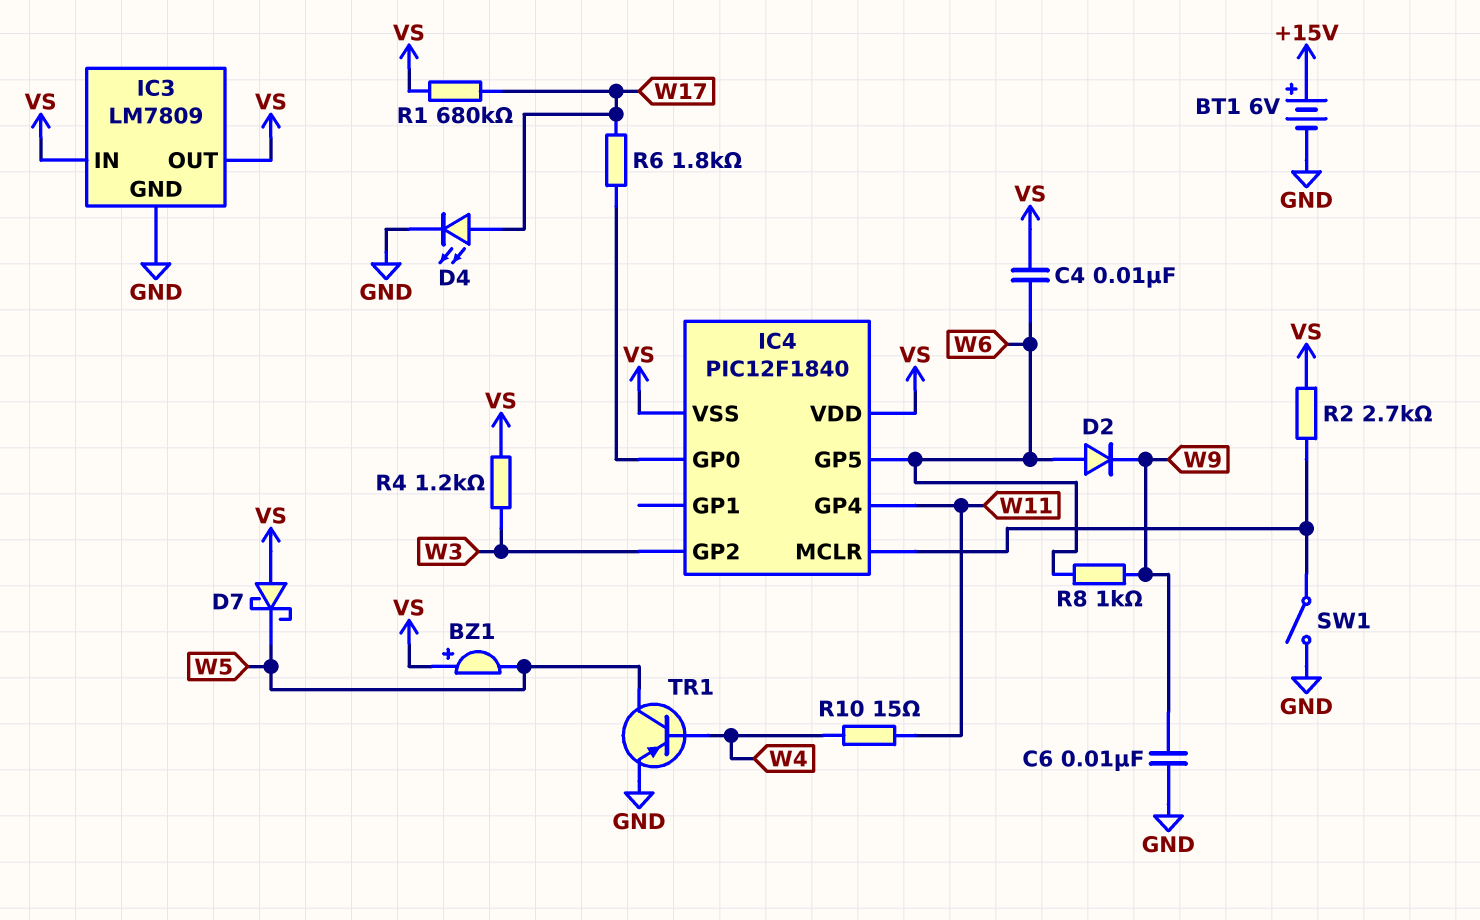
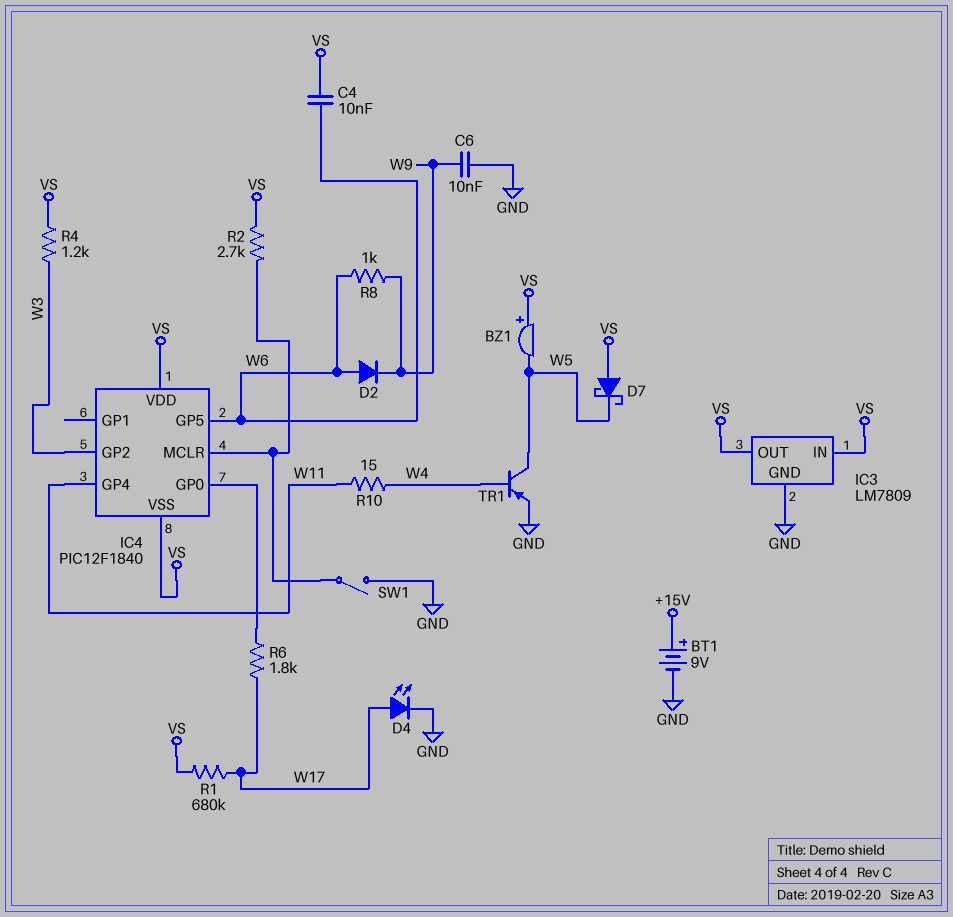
BT1: 6V (plus +15V, minus GND) -> 9V (plus +15V, minus GND)

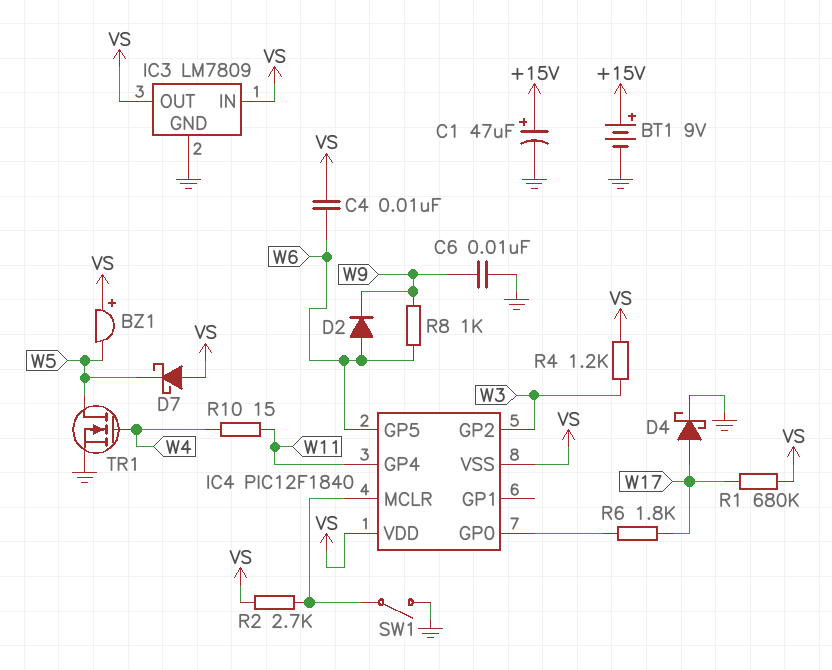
C1: none -> 47uF (plus +15V, minus GND)
D4: LED (A W17, K GND) -> schottky (A W17, K GND)
TR1: PNP (B W4, C W5, E GND) -> NMOS (G W4, D W5, S GND)

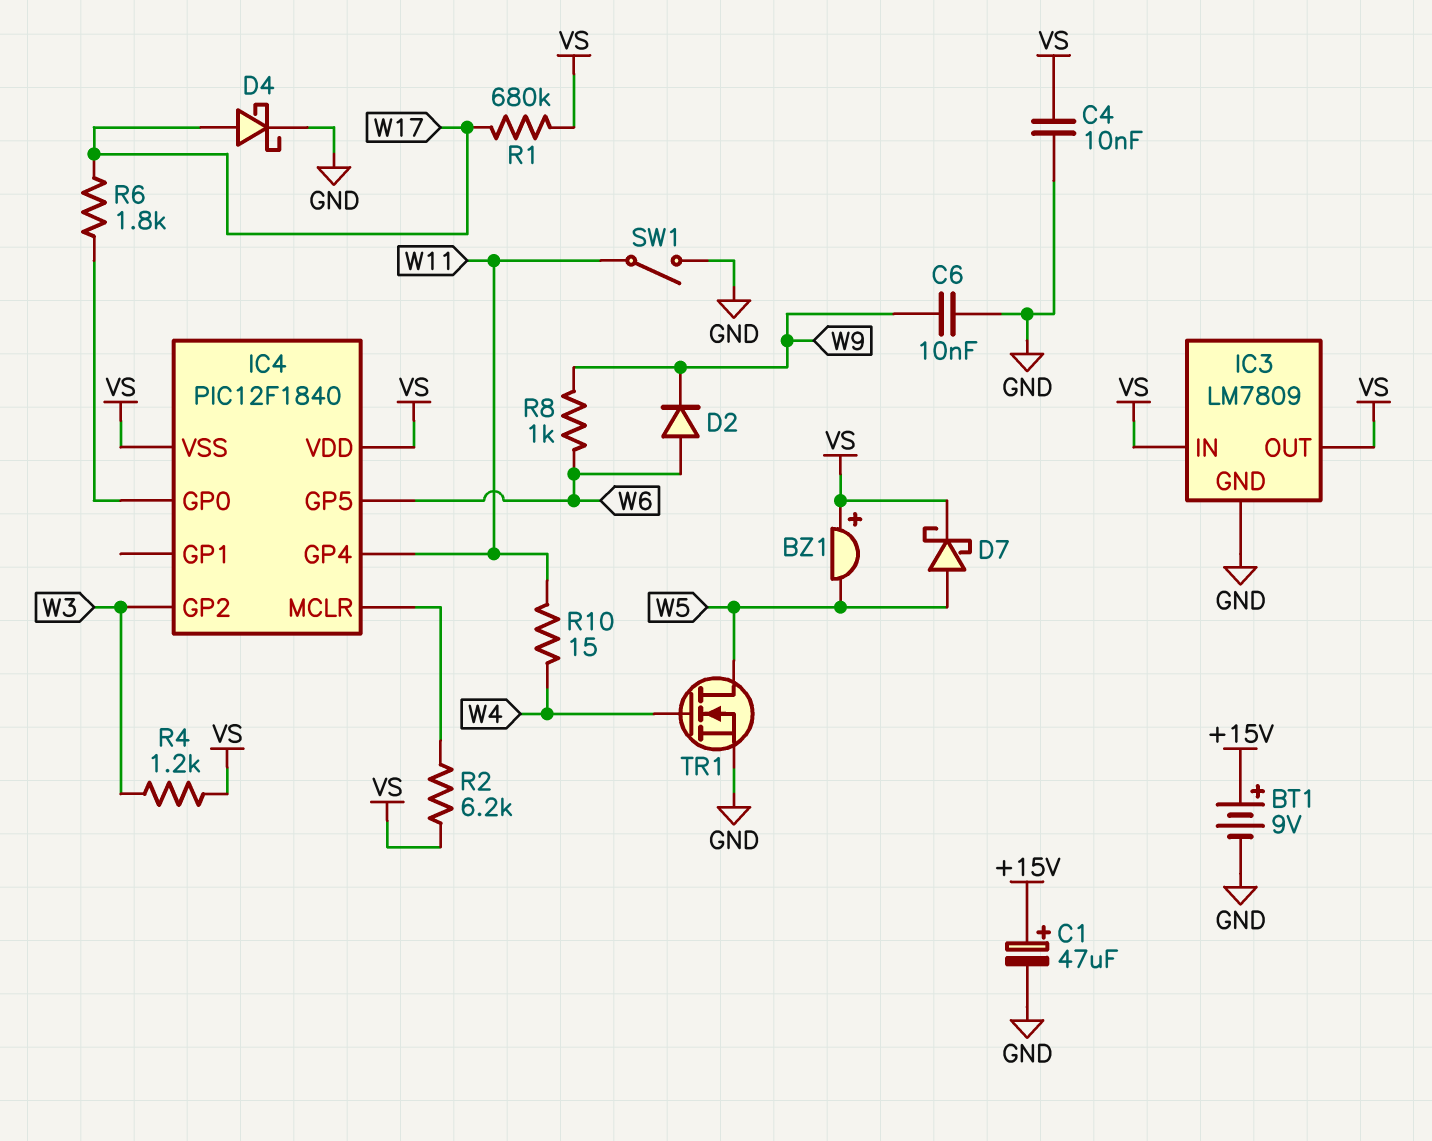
C4: 10nF (VS, W6) -> 10nF (GND, VS)
D7: schottky (A VS, K W5) -> schottky (A W5, K VS)
R2: 2.7k (IC4/MCLR, VS) -> 6.2k (IC4/MCLR, VS)
SW1: switch (GND, IC4/MCLR) -> switch (GND, W11)

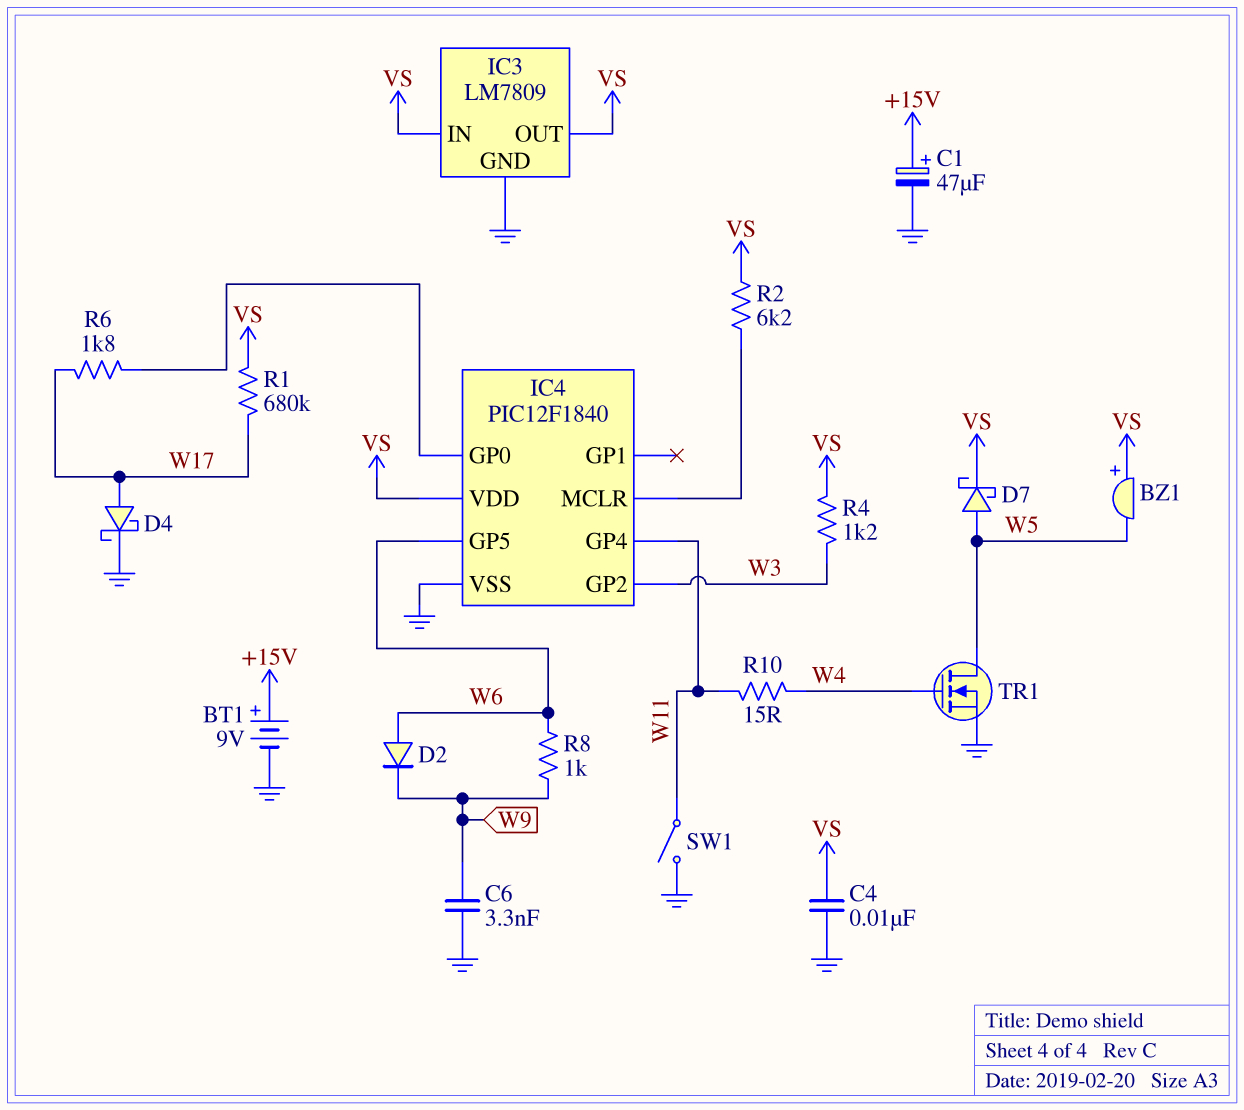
C6: 10nF (GND, W9) -> 3.3nF (GND, W9)
IC4 pin VSS: VS -> GND

